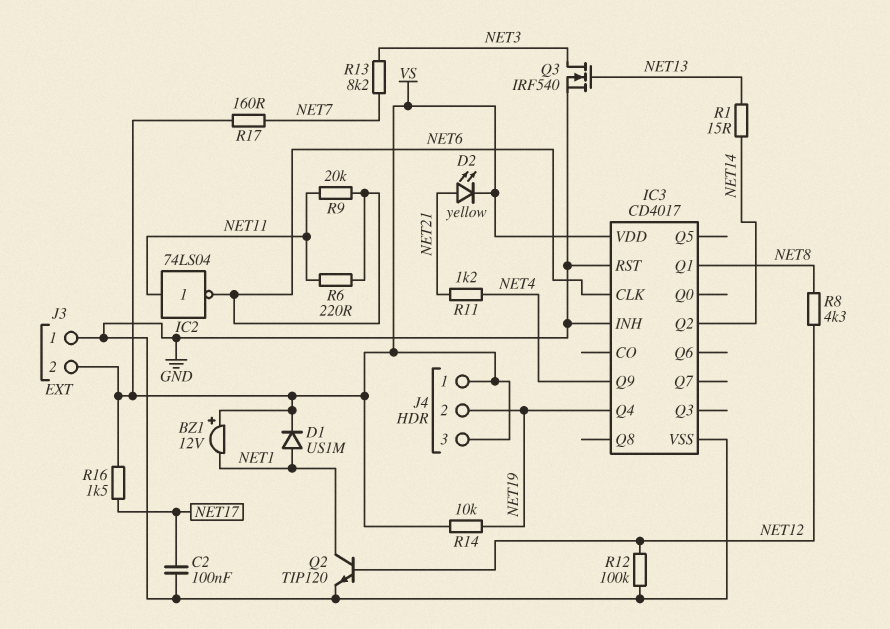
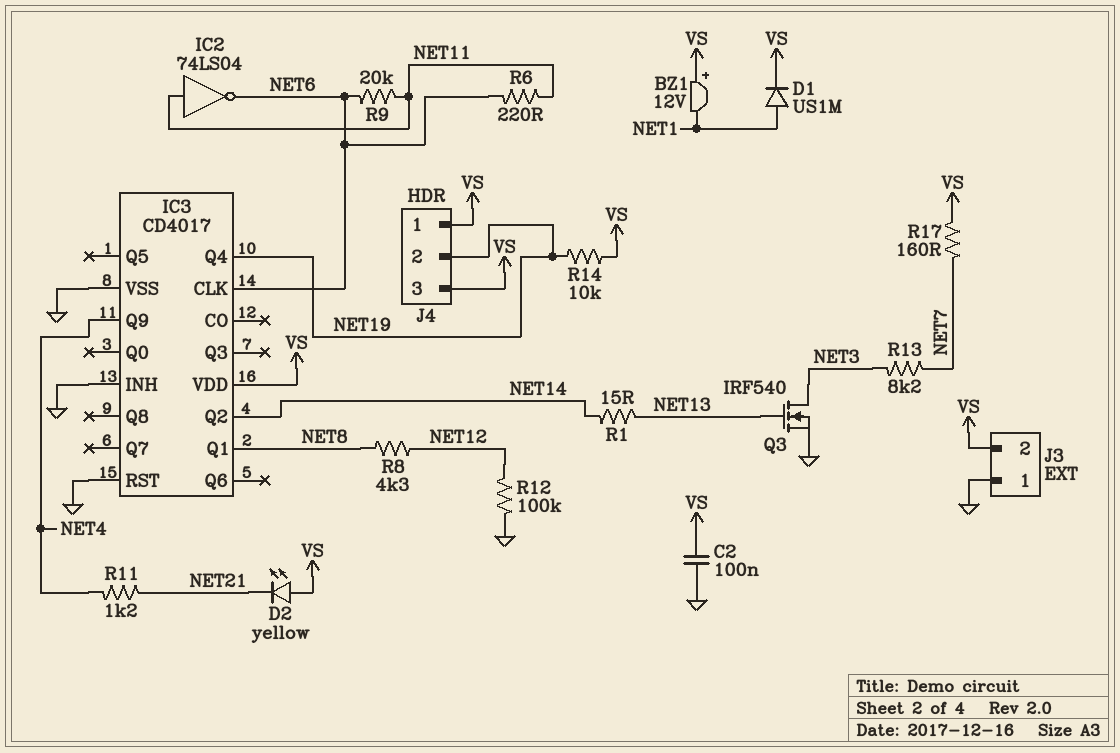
C2: 100nF (GND, NET17) -> 100nF (GND, VS)
D2: LED yellow (A NET21, K VS) -> LED yellow (A VS, K NET21)
Q2: NPN TIP120 (B NET12, C NET1, E GND) -> none
R16: 1.5k (NET17, VS) -> none

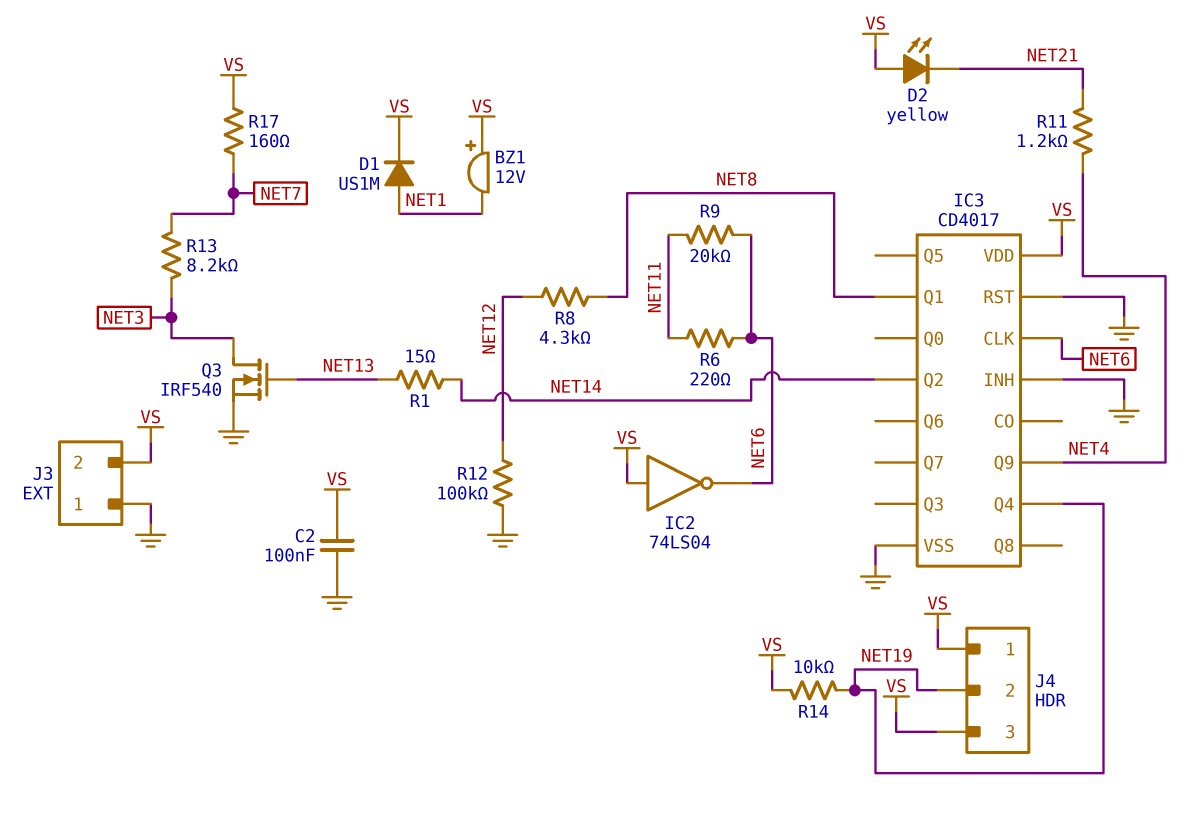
IC2: NOT 74LS04 (in NET11, out NET6) -> NOT 74LS04 (in VS, out NET6)

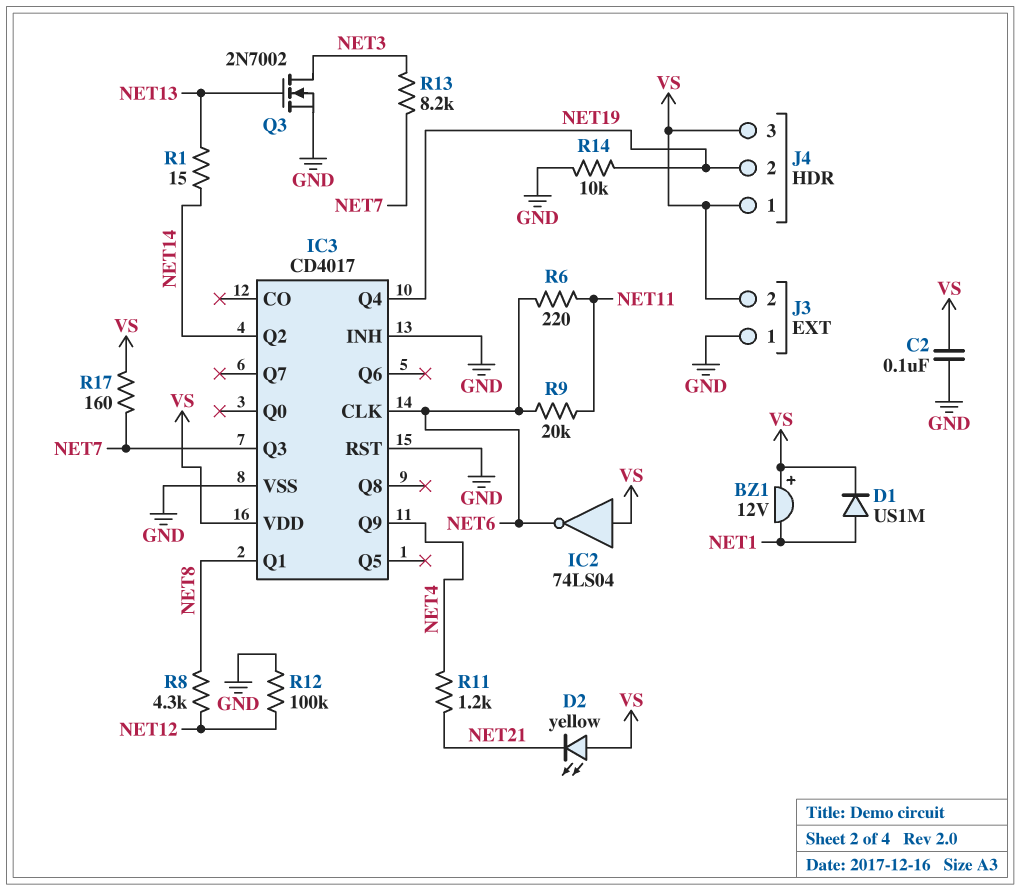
IC3 pin Q3: none -> NET7
Q3: NMOS IRF540 (G NET13, D NET3, S GND) -> NMOS 2N7002 (G NET13, D NET3, S GND)
R14: 10k (NET19, VS) -> 10k (GND, NET19)

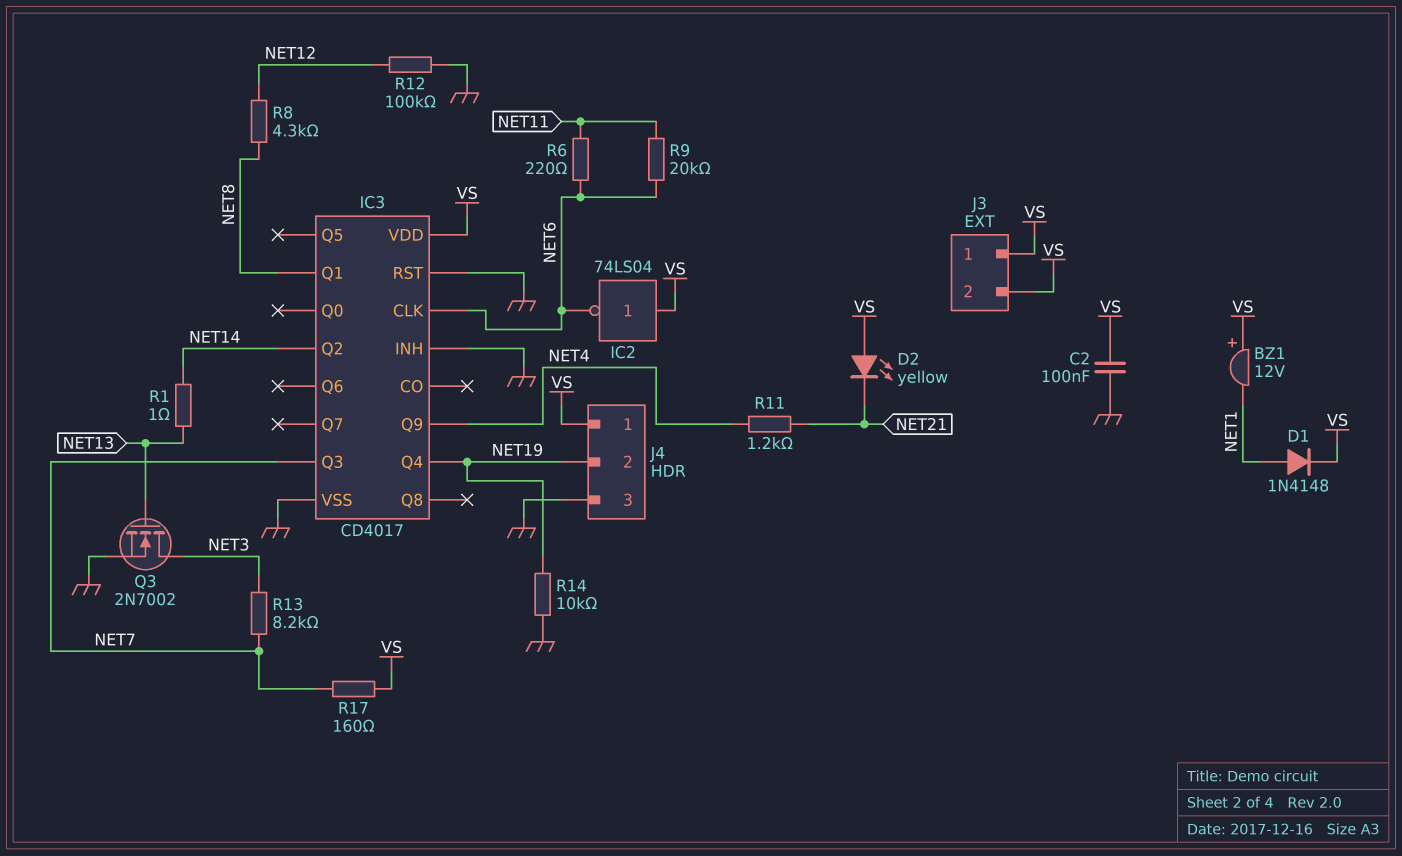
D1: diode US1M (A NET1, K VS) -> diode 1N4148 (A NET1, K VS)
J3 pin 1: GND -> VS
J4 pin 3: VS -> GND
R1: 15 (NET13, NET14) -> 1 (NET13, NET14)

